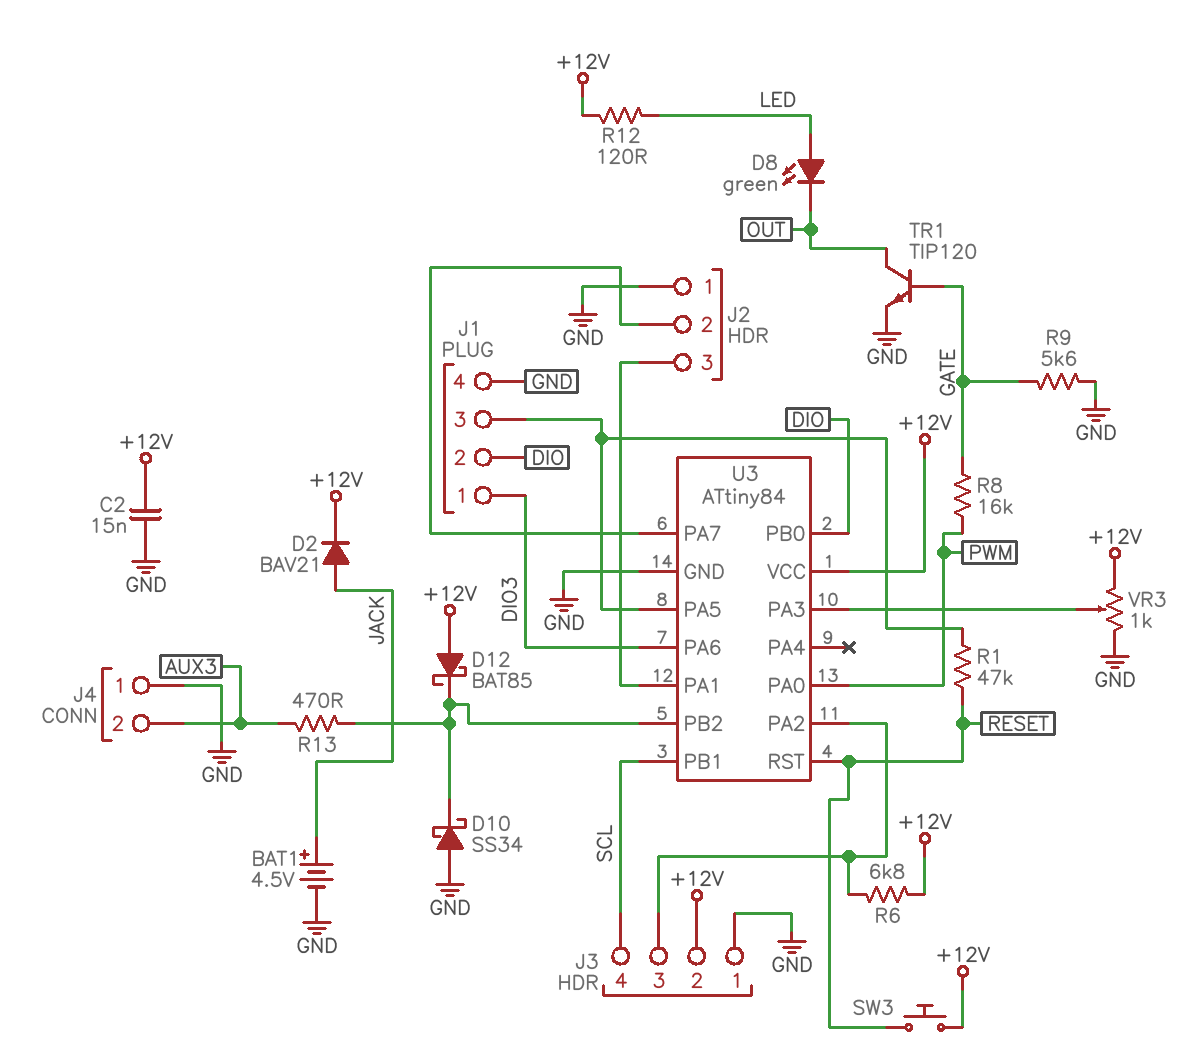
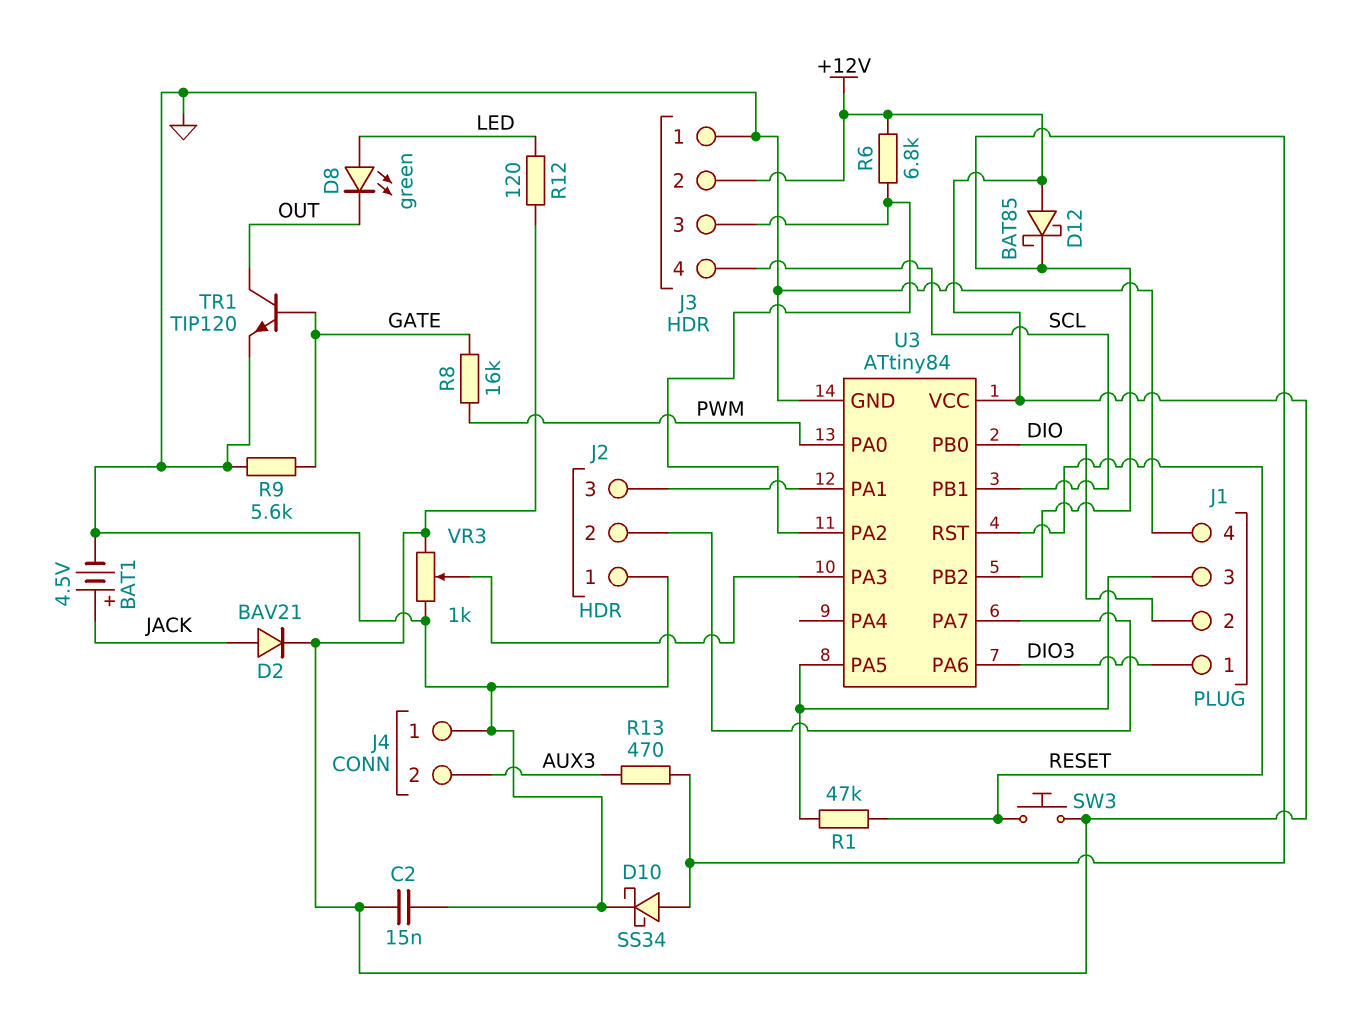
D10: schottky SS34 (A GND, K U3/PB2) -> schottky SS34 (A U3/PB2, K GND)

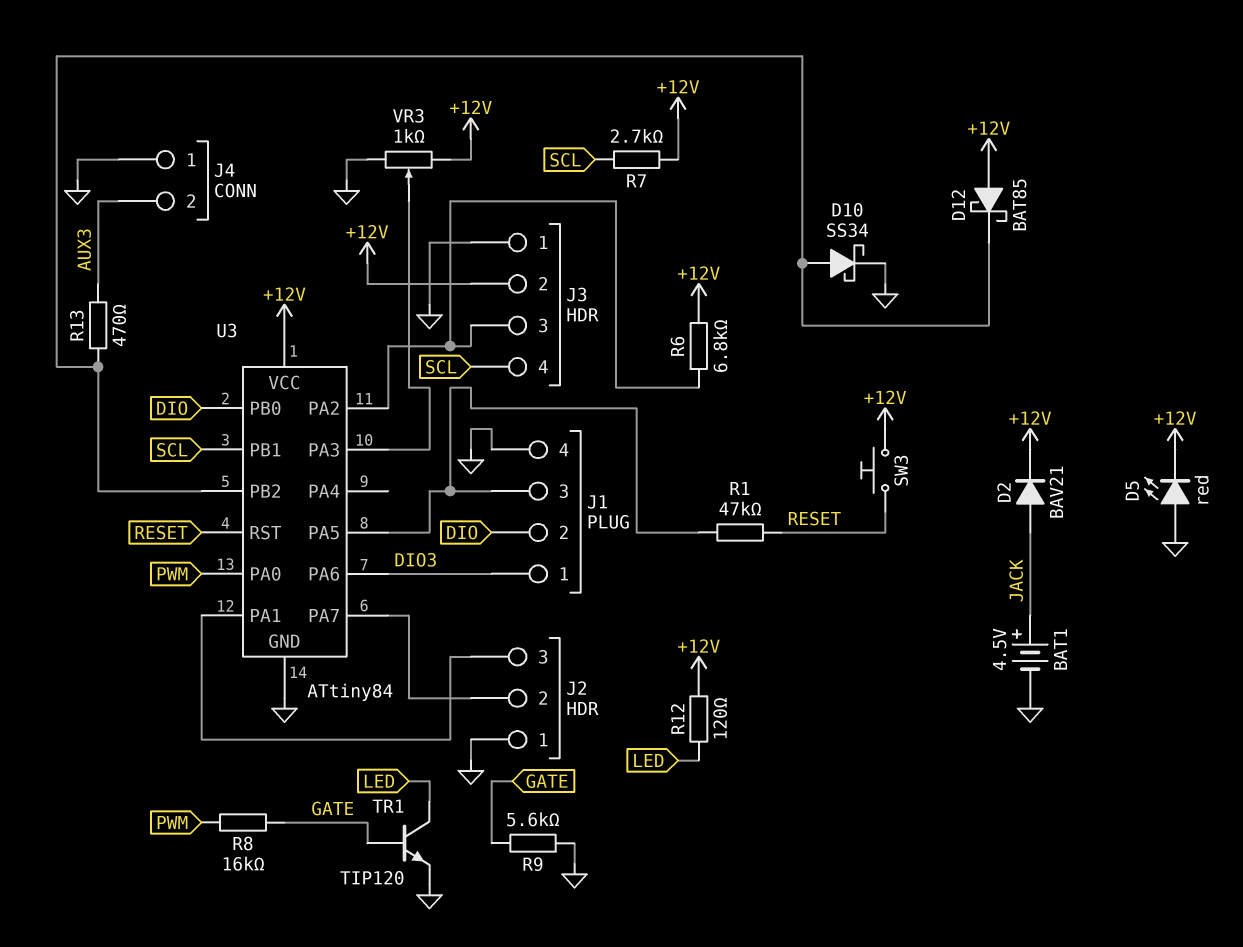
C2: 15nF (+12V, GND) -> none
D5: none -> LED red (A GND, K +12V)
D8: LED green (A LED, K OUT) -> none
R7: none -> 2.7k (+12V, SCL)
TR1: NPN TIP120 (B GATE, C OUT, E GND) -> NPN TIP120 (B GATE, C LED, E GND)

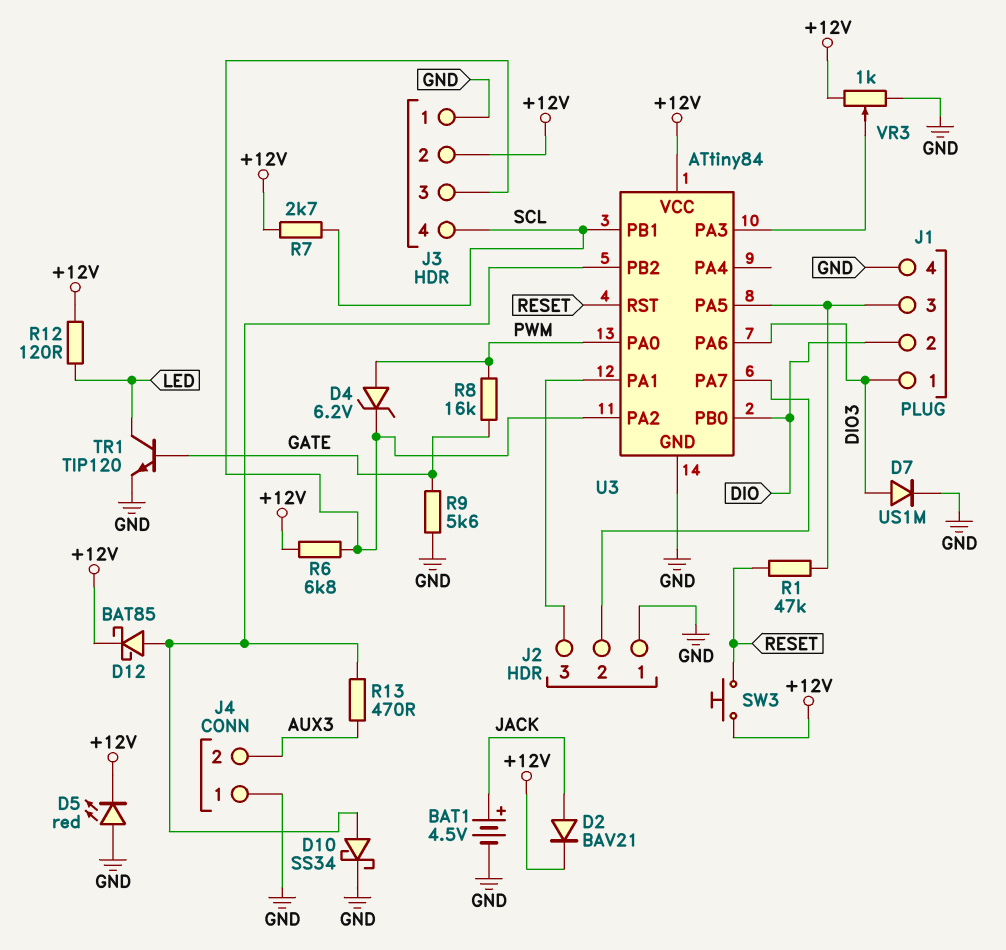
D4: none -> zener 6.2V (A PWM, K J3/3)
D7: none -> diode US1M (A DIO3, K GND)
D12: schottky BAT85 (A +12V, K U3/PB2) -> schottky BAT85 (A U3/PB2, K +12V)

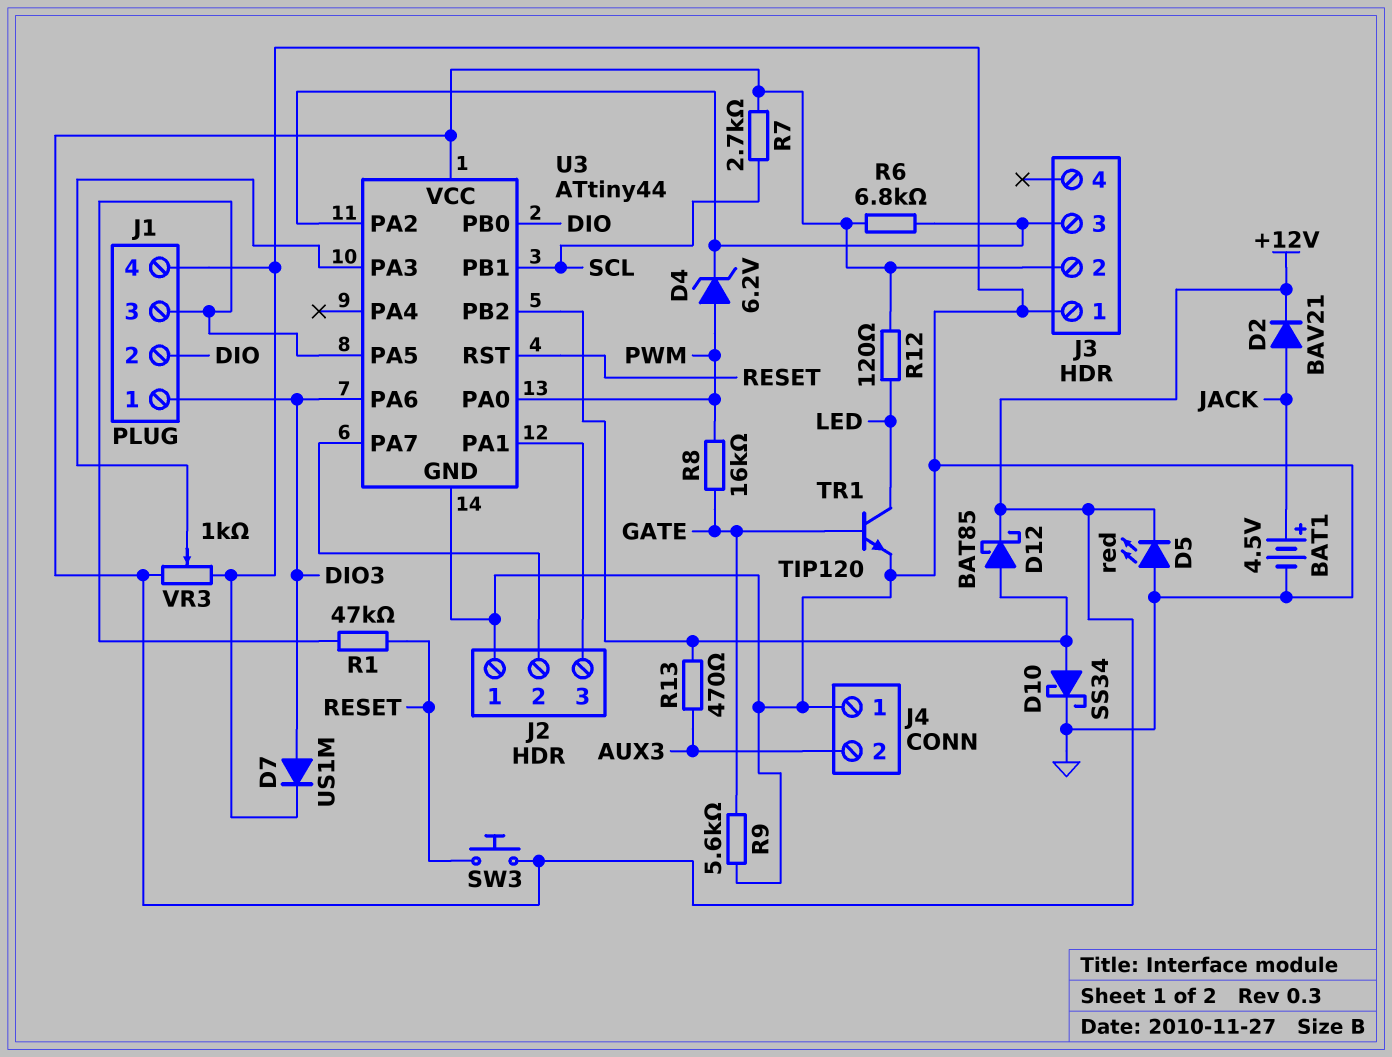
J3 pin 4: SCL -> none
U3: ATtiny84 -> ATtiny44

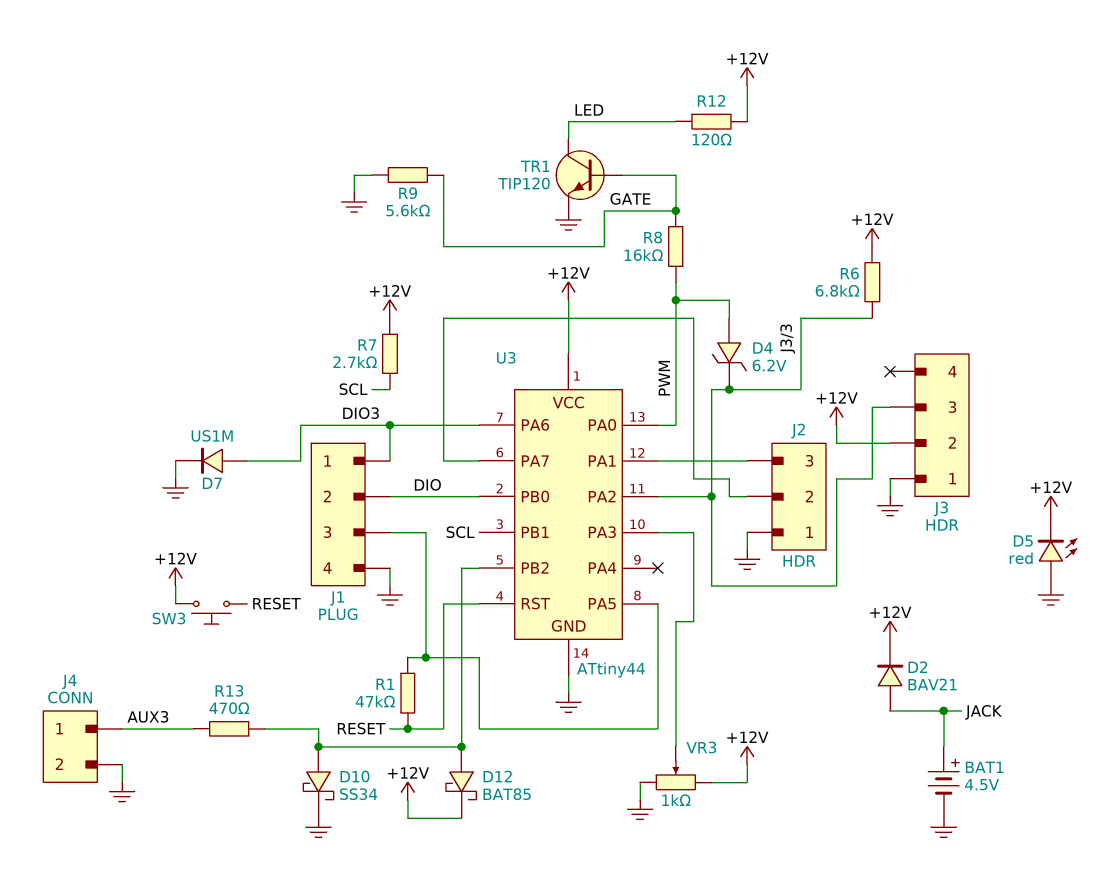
J4 pin 1: GND -> AUX3
J4 pin 2: AUX3 -> GND

